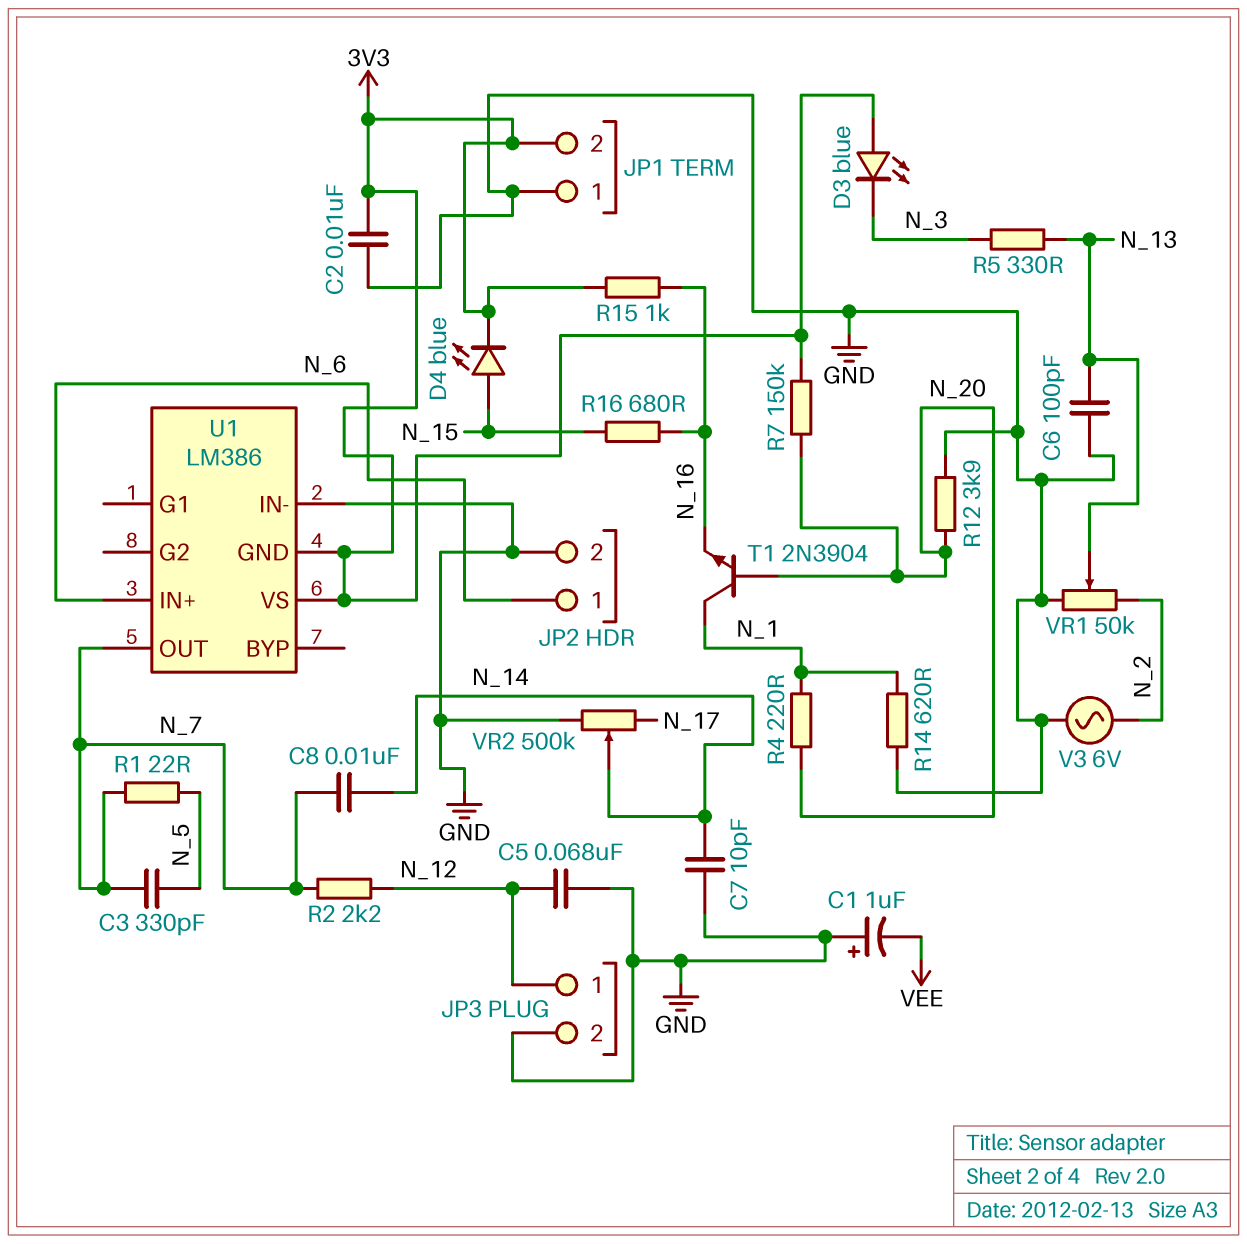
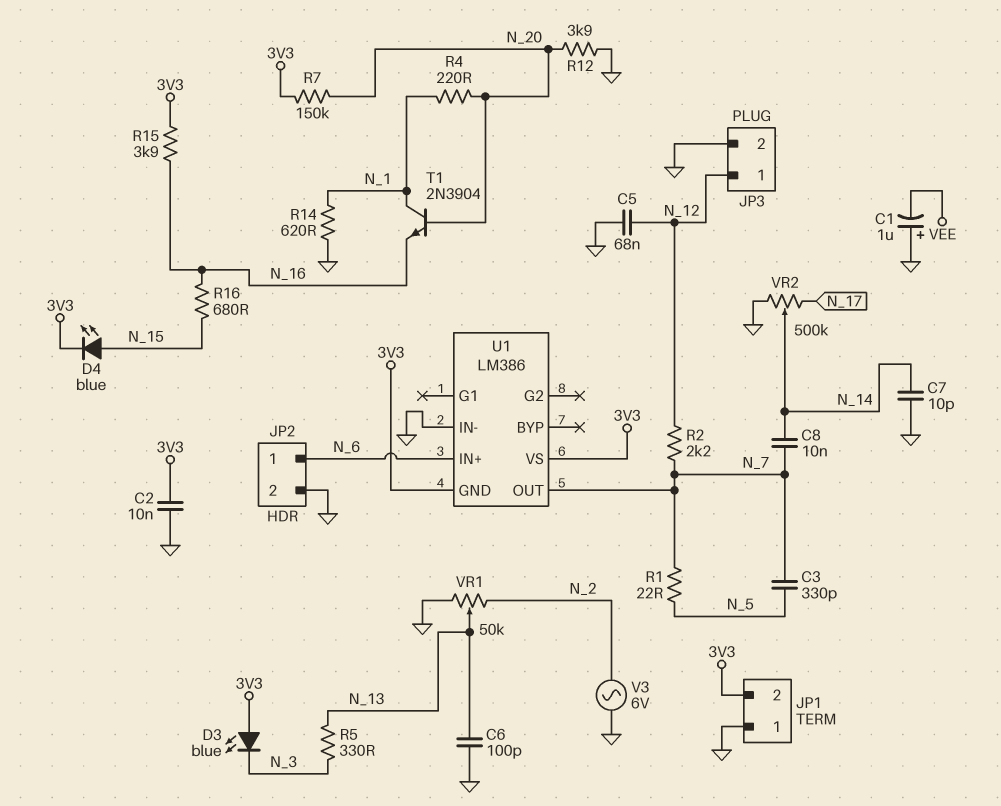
R15: 1k (3V3, N_16) -> 3.9k (3V3, N_16)

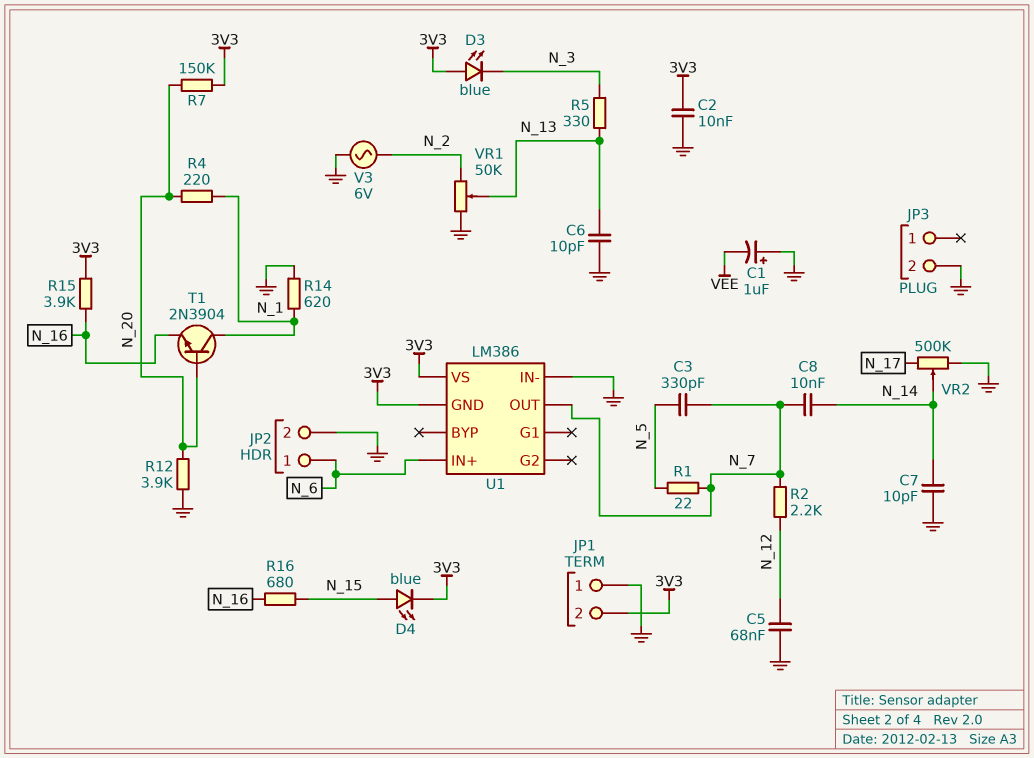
C6: 100pF (GND, N_13) -> 10pF (GND, N_13)
JP3 pin 1: N_12 -> none

